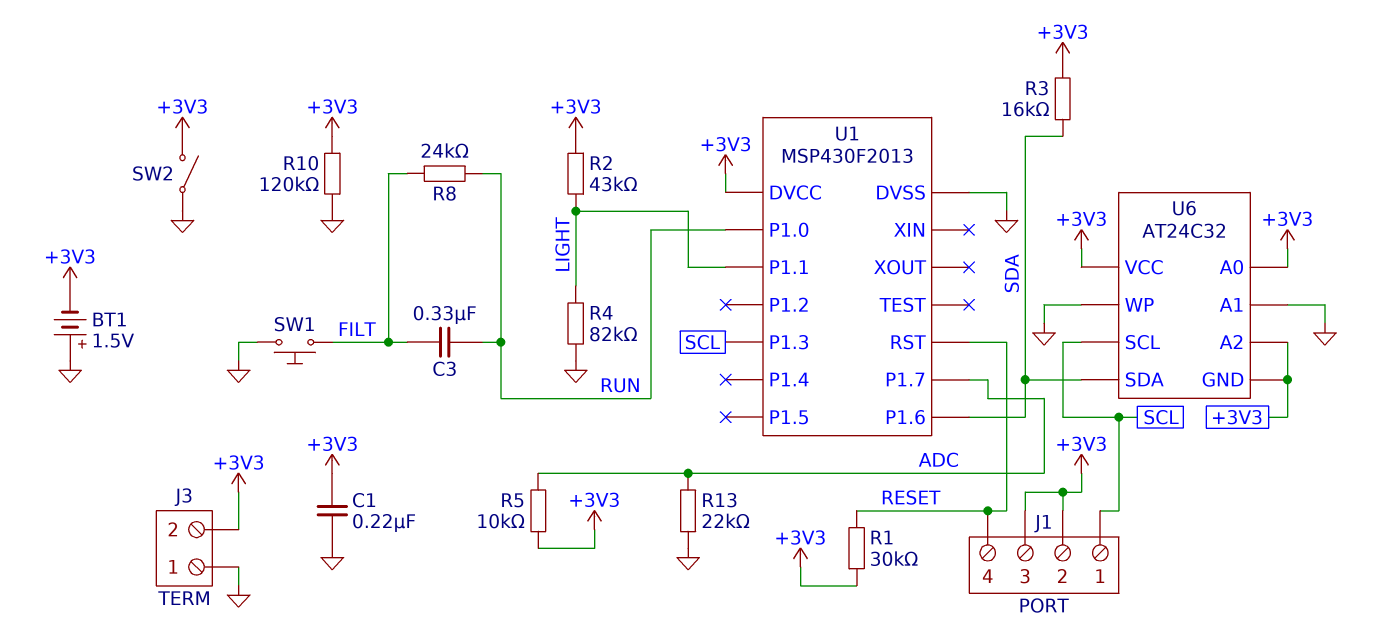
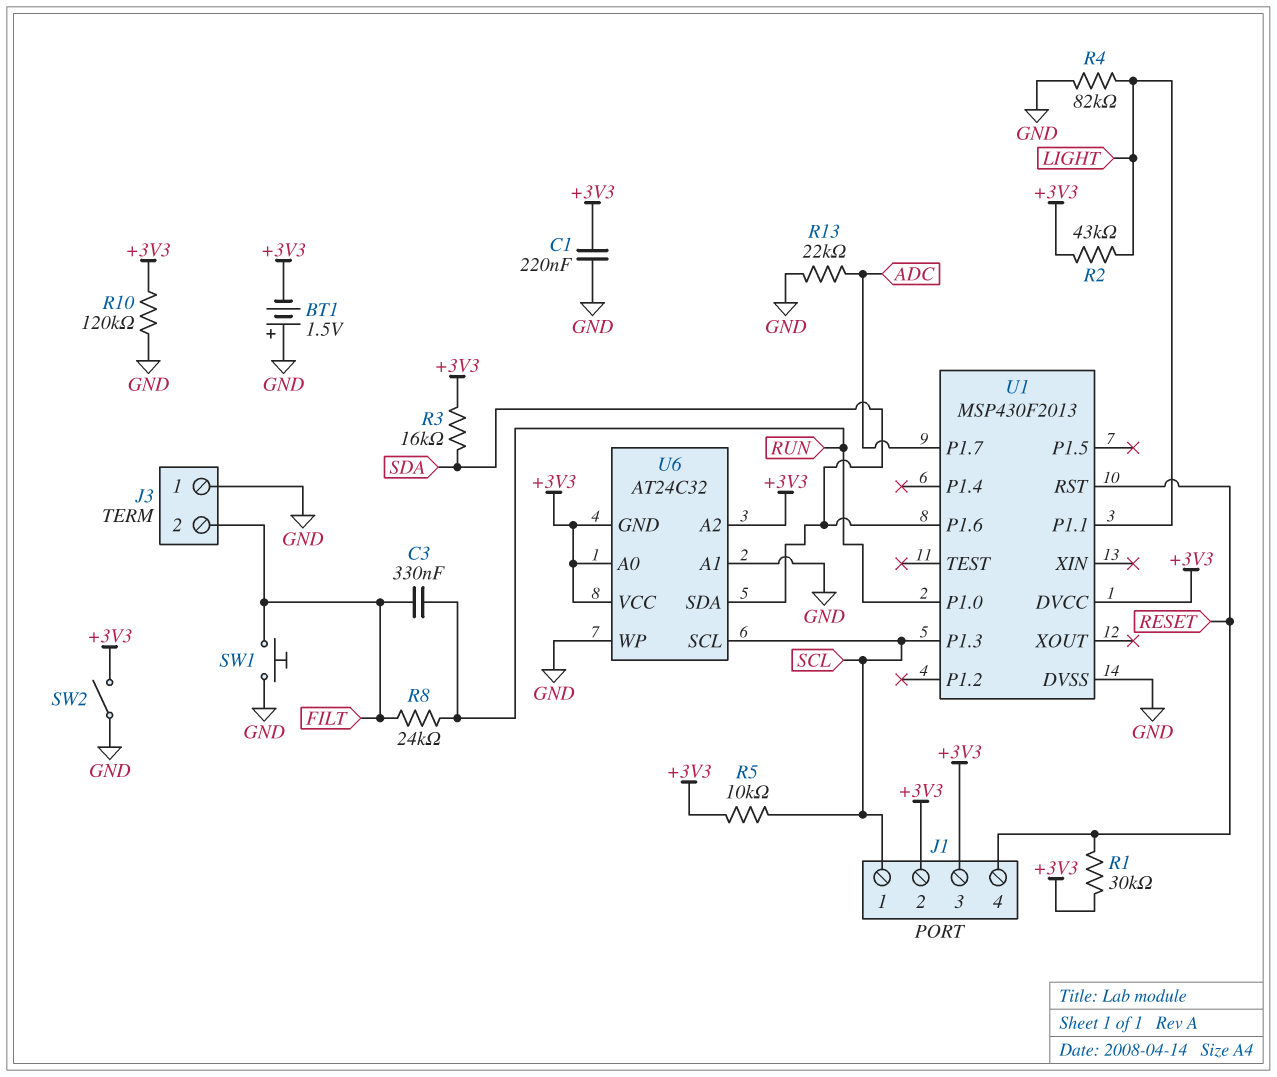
J3 pin 2: +3V3 -> FILT
R5: 10k (+3V3, ADC) -> 10k (+3V3, SCL)

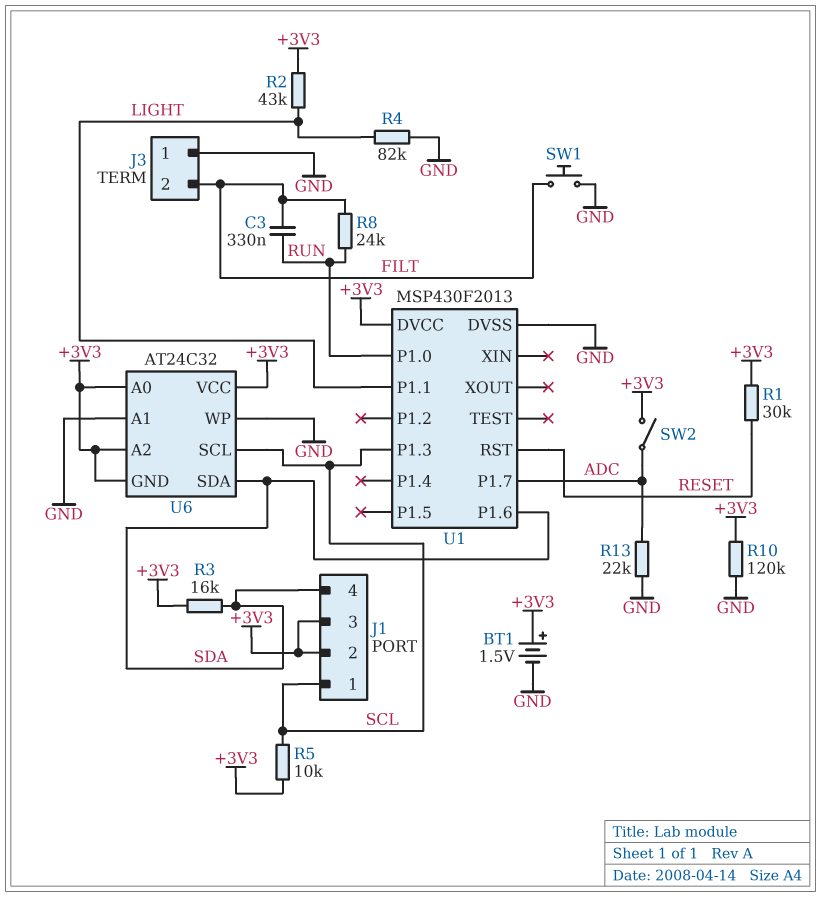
BT1: 1.5V (plus GND, minus +3V3) -> 1.5V (plus +3V3, minus GND)
C1: 220nF (+3V3, GND) -> none
J1 pin 4: RESET -> SDA
SW2: switch (+3V3, GND) -> switch (+3V3, ADC)

